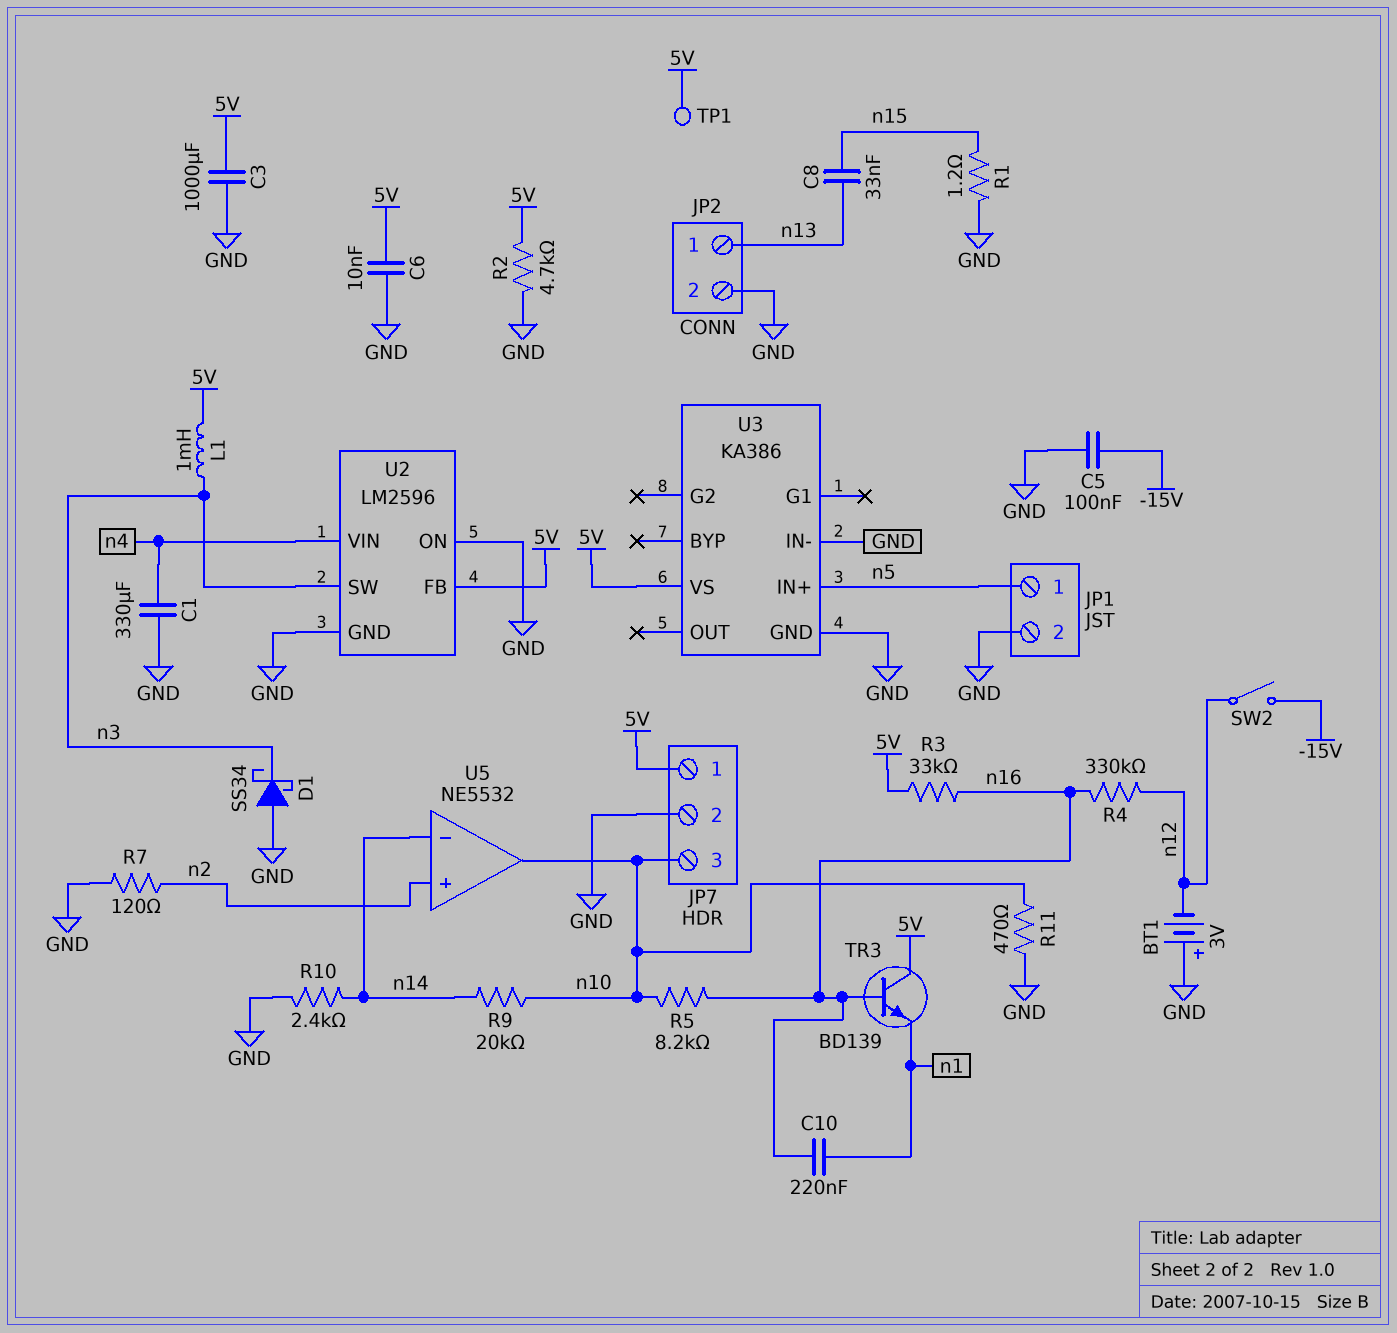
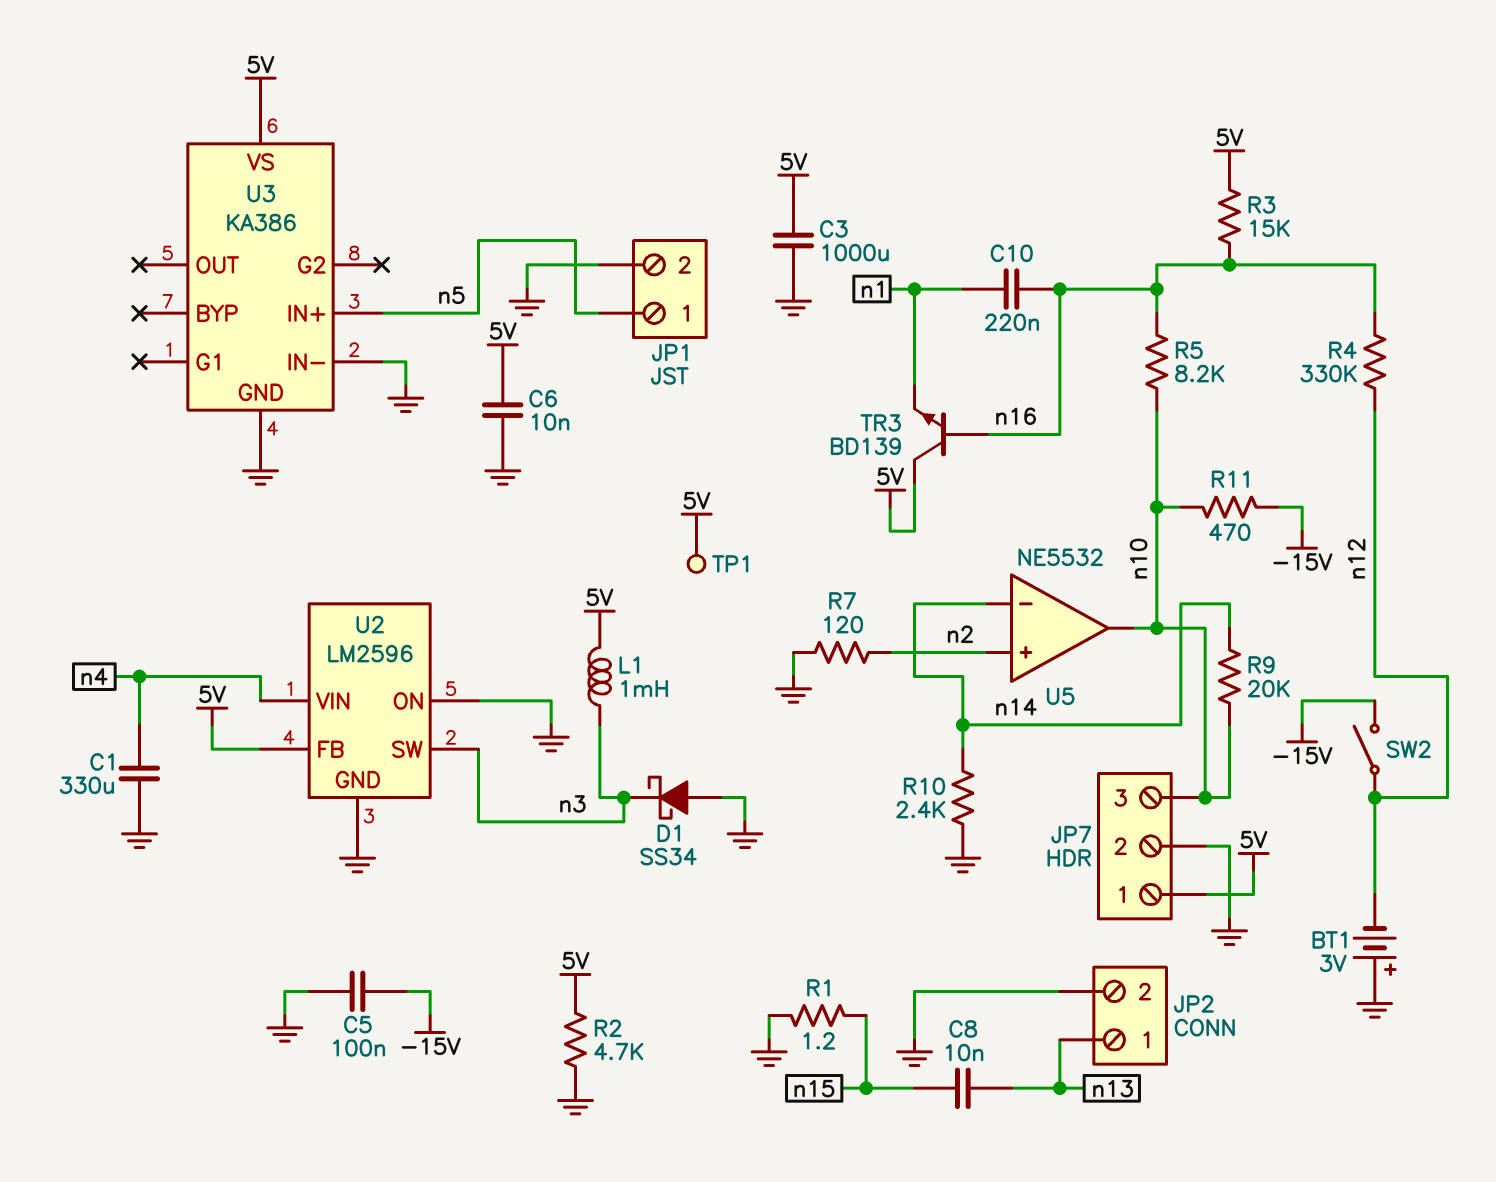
C8: 33nF (n13, n15) -> 10nF (n13, n15)
R3: 33k (5V, n16) -> 15k (5V, n16)
R11: 470 (GND, n10) -> 470 (-15V, n10)

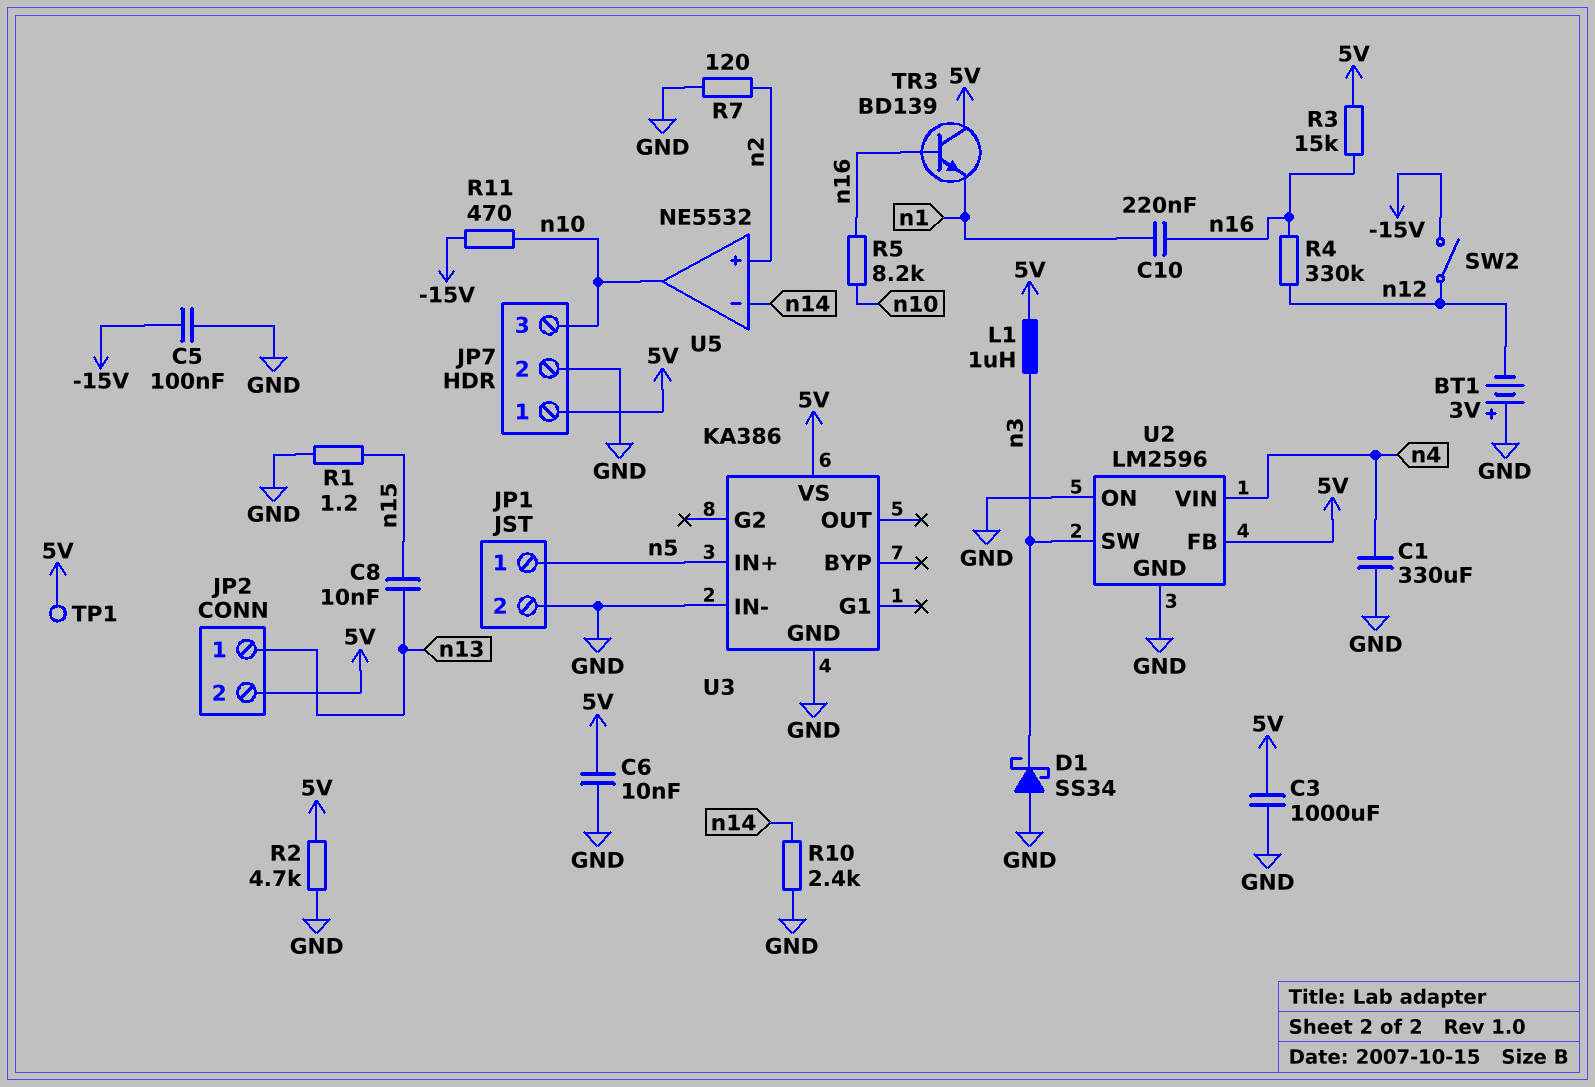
JP2 pin 2: GND -> 5V
L1: 1mH (5V, n3) -> 1uH (5V, n3)
R9: 20k (n10, n14) -> none

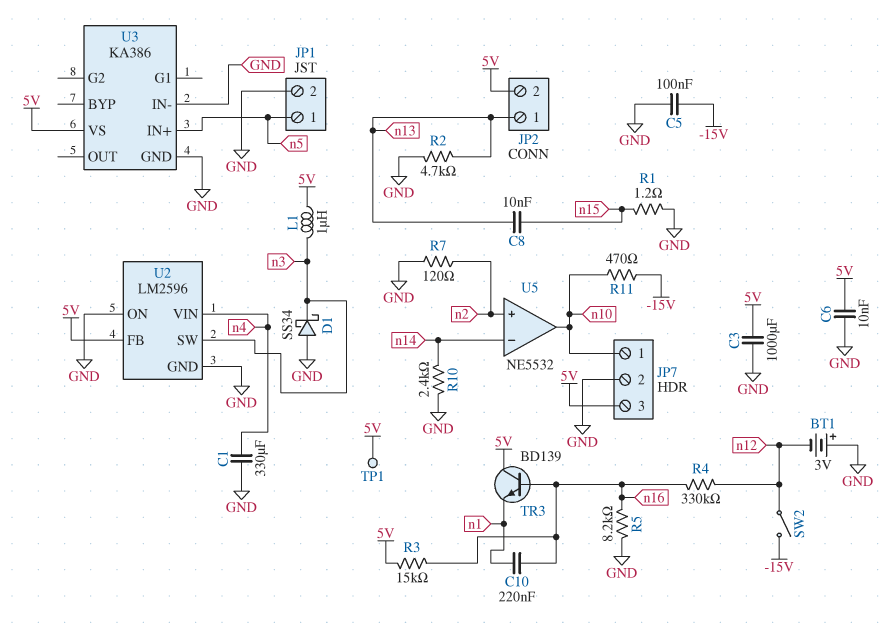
JP7 pin 1: 5V -> n10
JP7 pin 3: n10 -> 5V
R2: 4.7k (5V, GND) -> 4.7k (GND, n13)
R5: 8.2k (n10, n16) -> 8.2k (GND, n16)

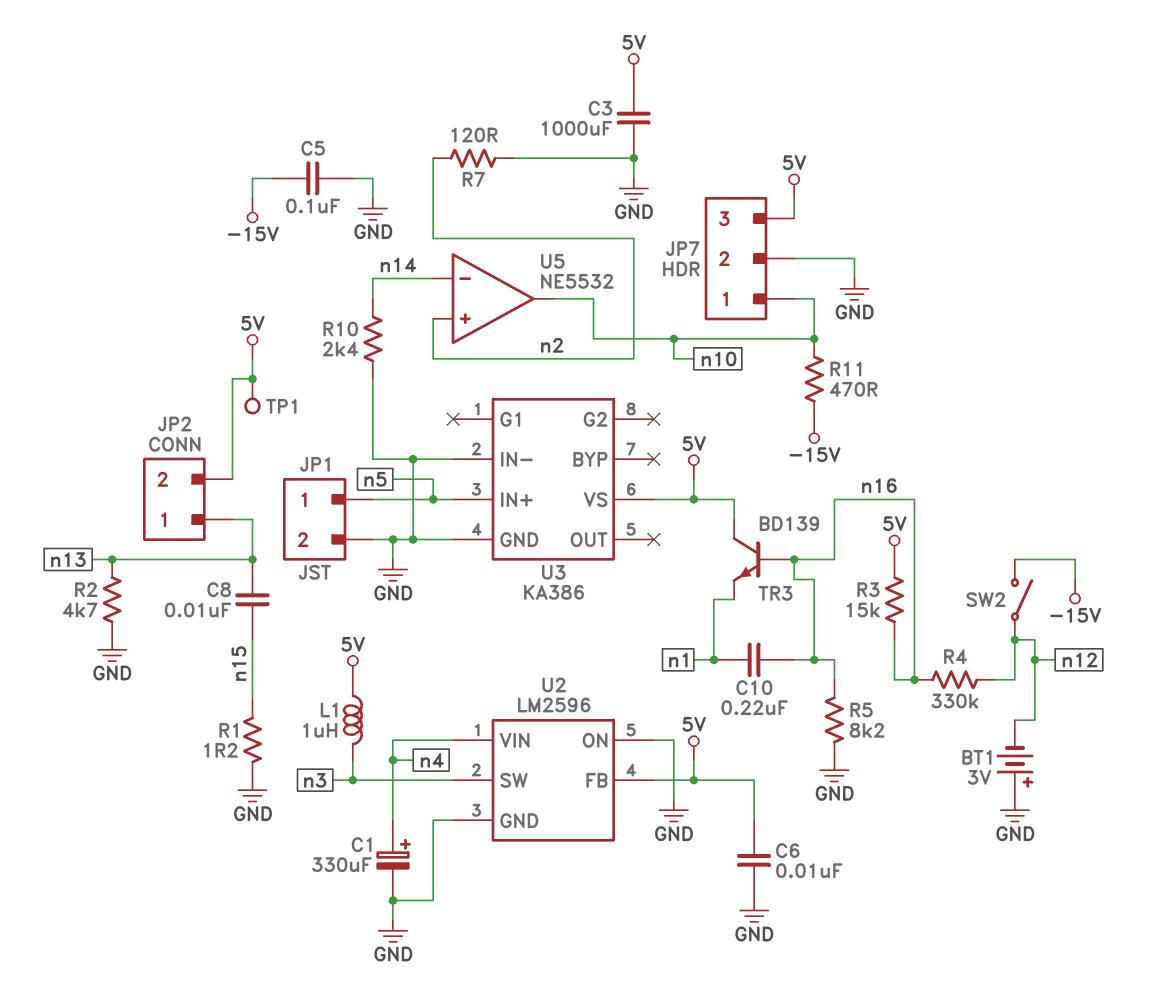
C1: 330uF (GND, n4) -> 330uF (plus n4, minus GND)
D1: schottky SS34 (A GND, K n3) -> none

